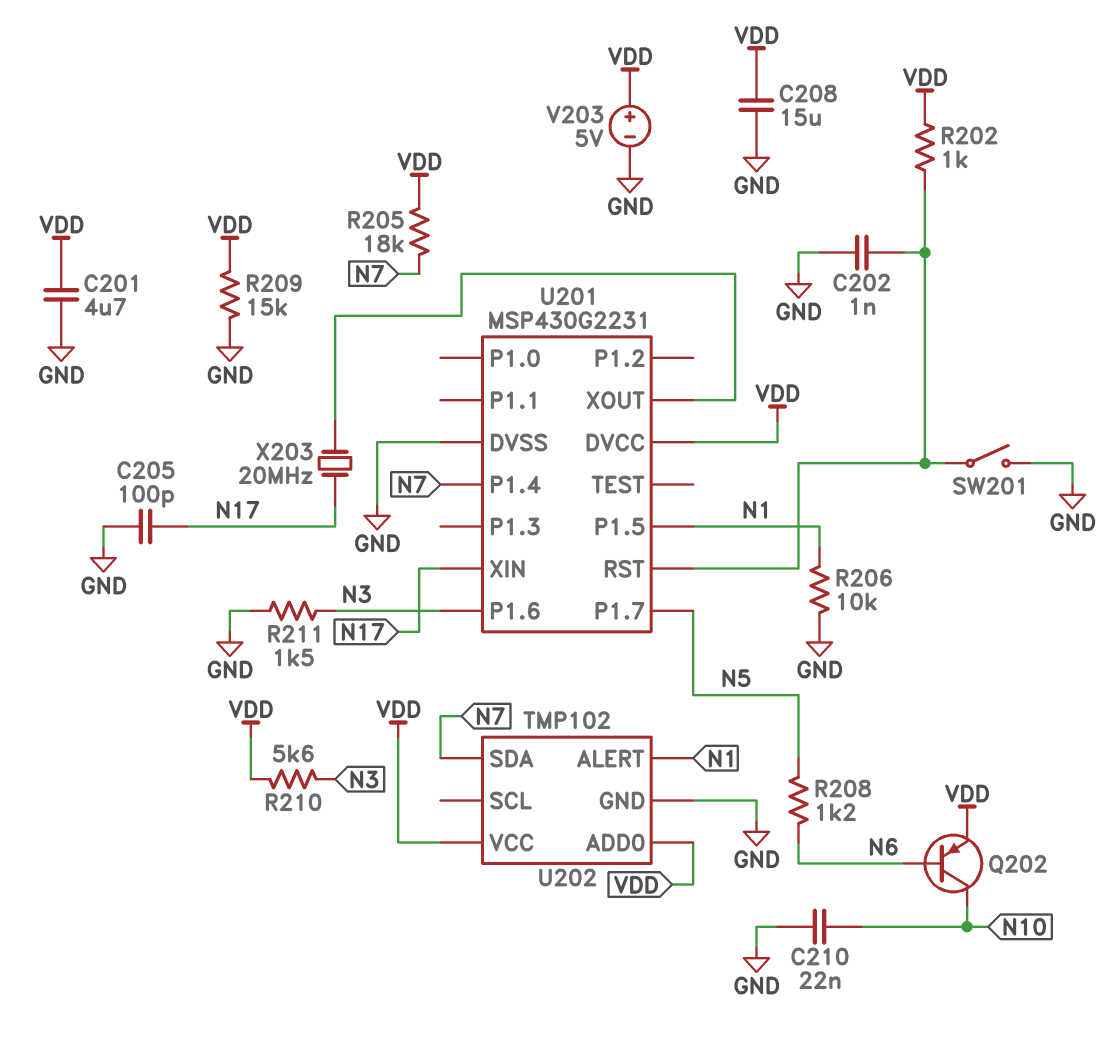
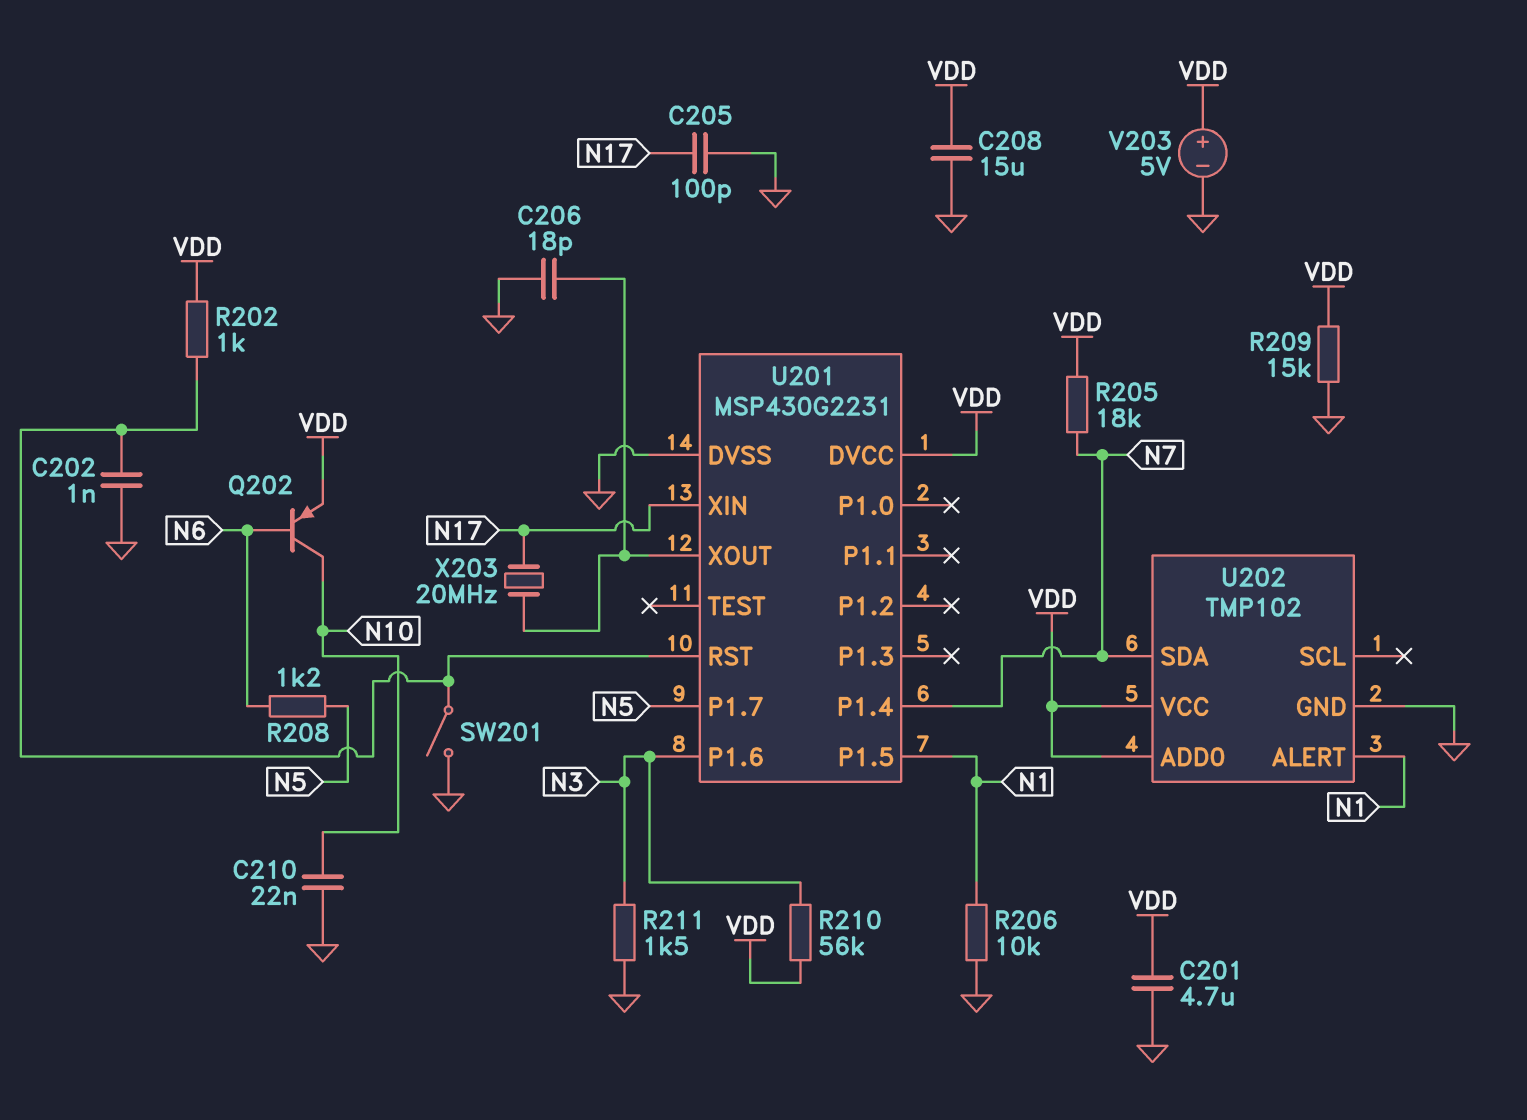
C206: none -> 18pF (GND, U201/XOUT)
R210: 5.6k (N3, VDD) -> 56k (N3, VDD)

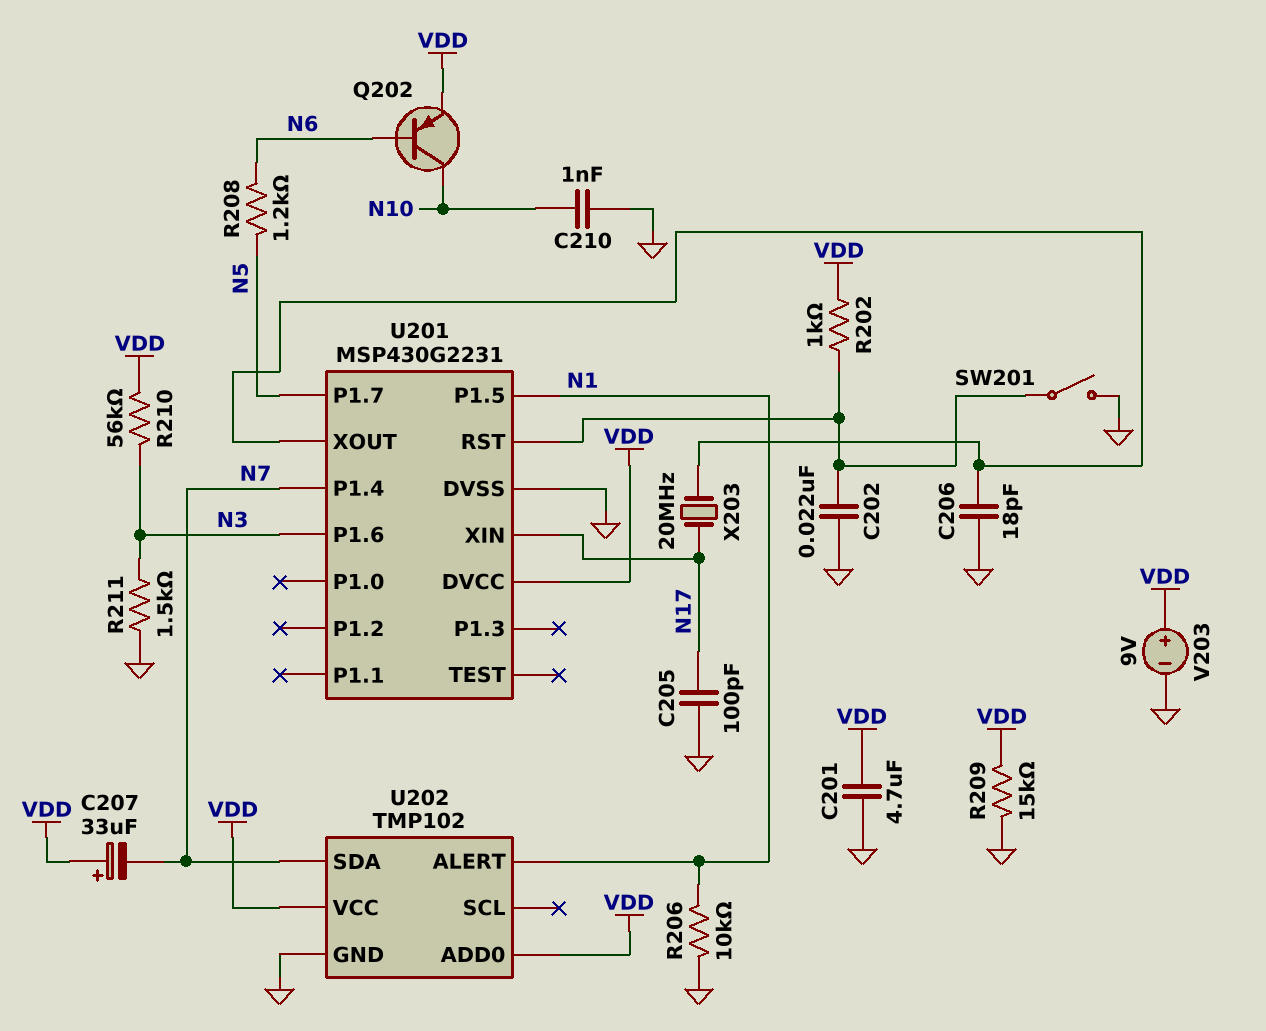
C202: 1nF (GND, U201/RST) -> 22nF (GND, U201/RST)
C207: none -> 33uF (plus VDD, minus N7)
C208: 15uF (GND, VDD) -> none
C210: 22nF (GND, N10) -> 1nF (GND, N10)
R205: 18k (N7, VDD) -> none
V203: 5V (plus VDD, minus GND) -> 9V (plus VDD, minus GND)

